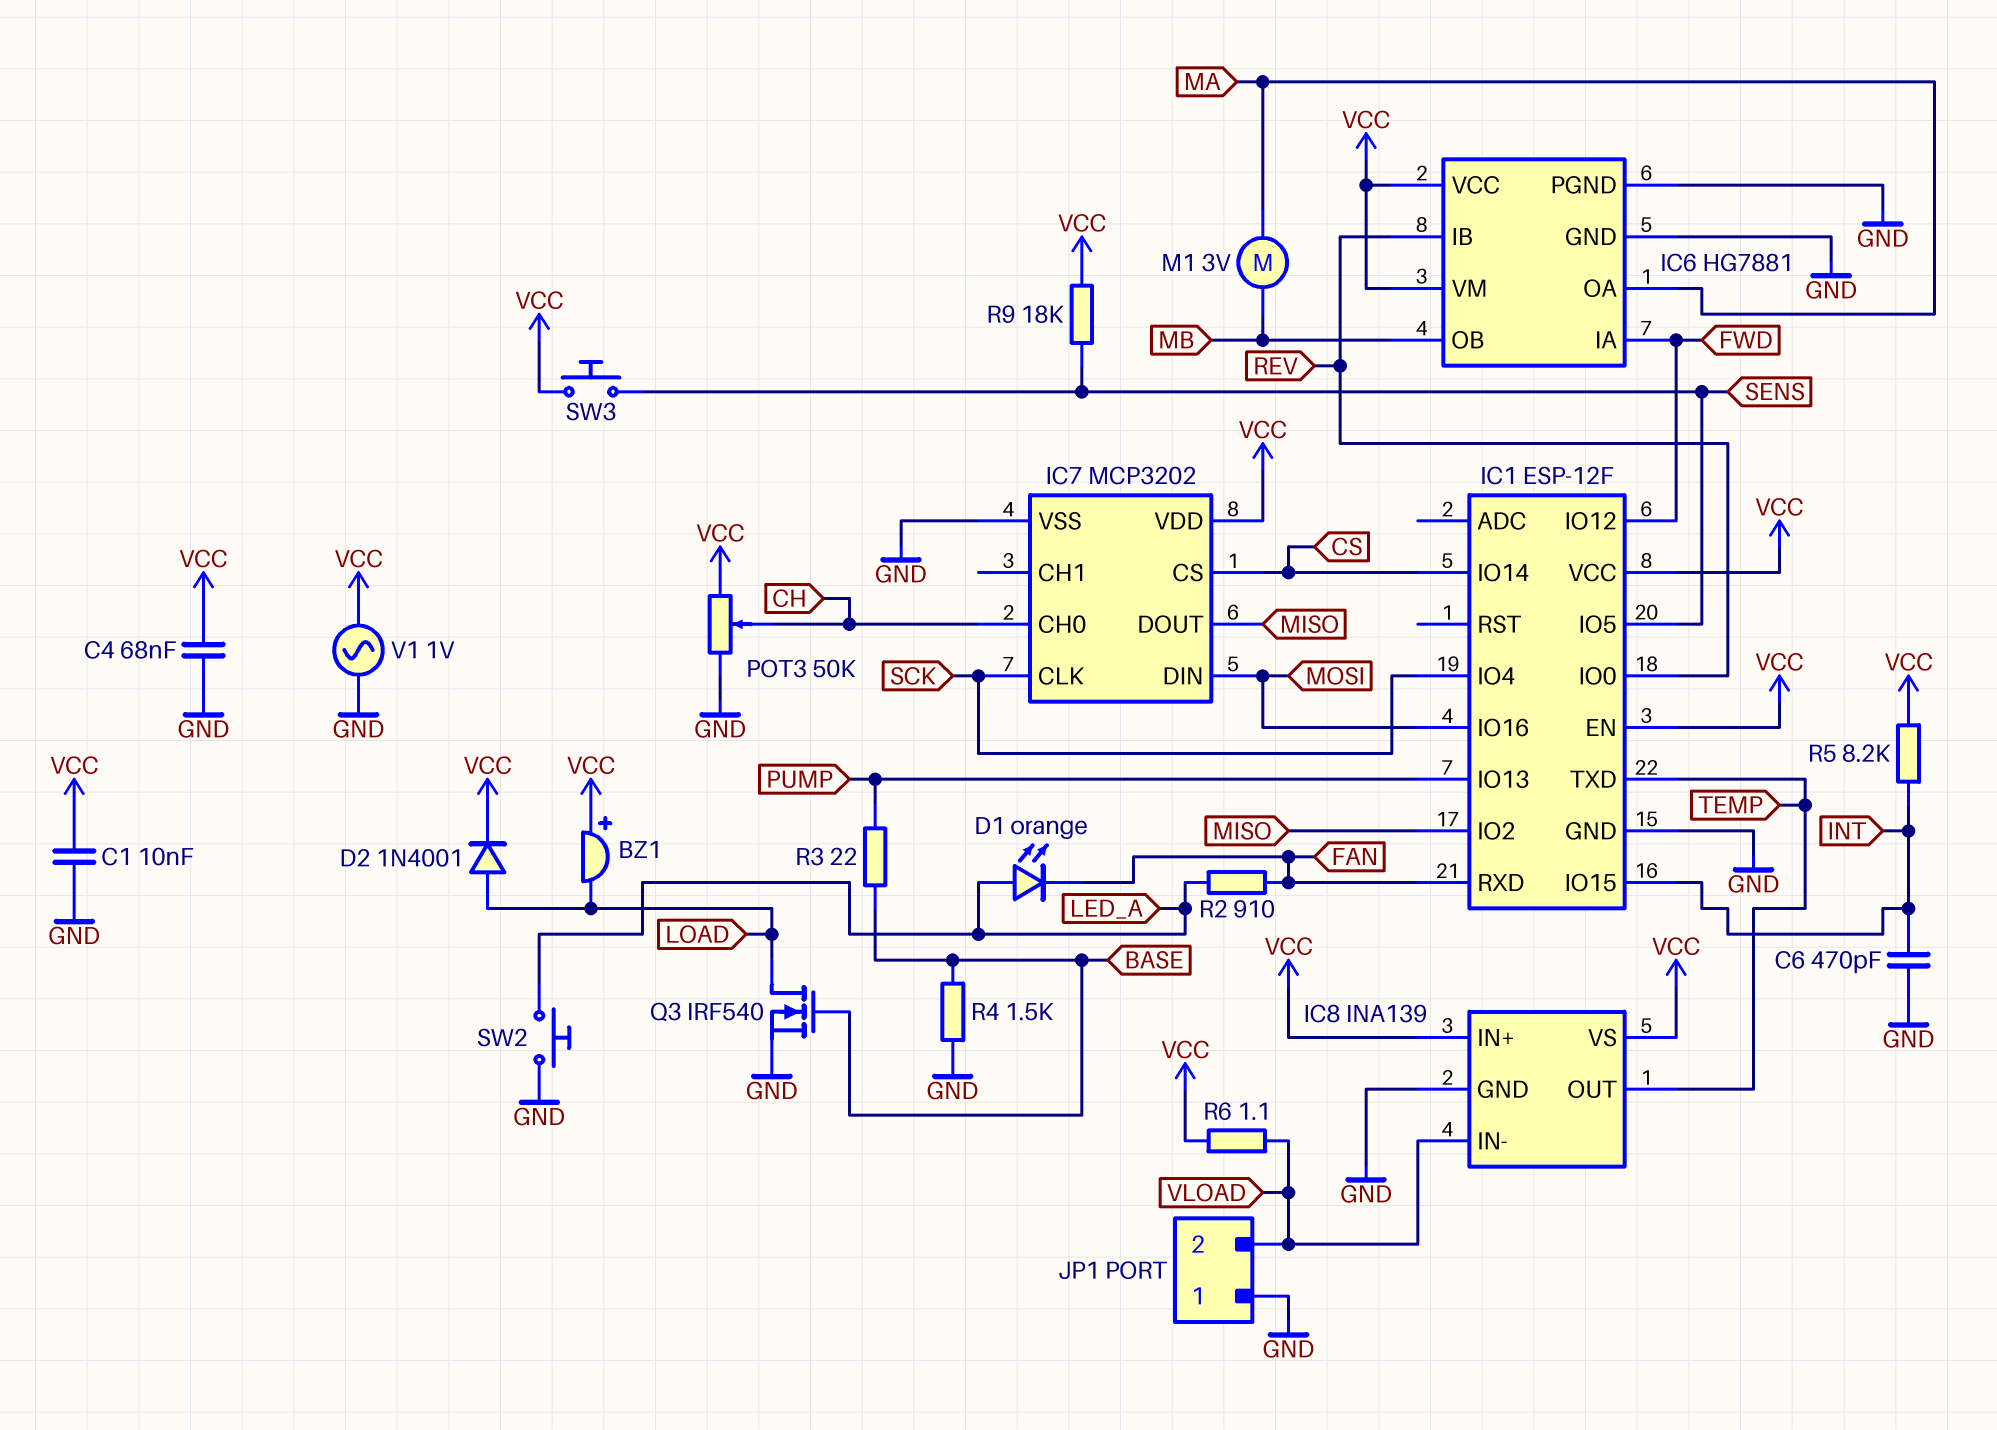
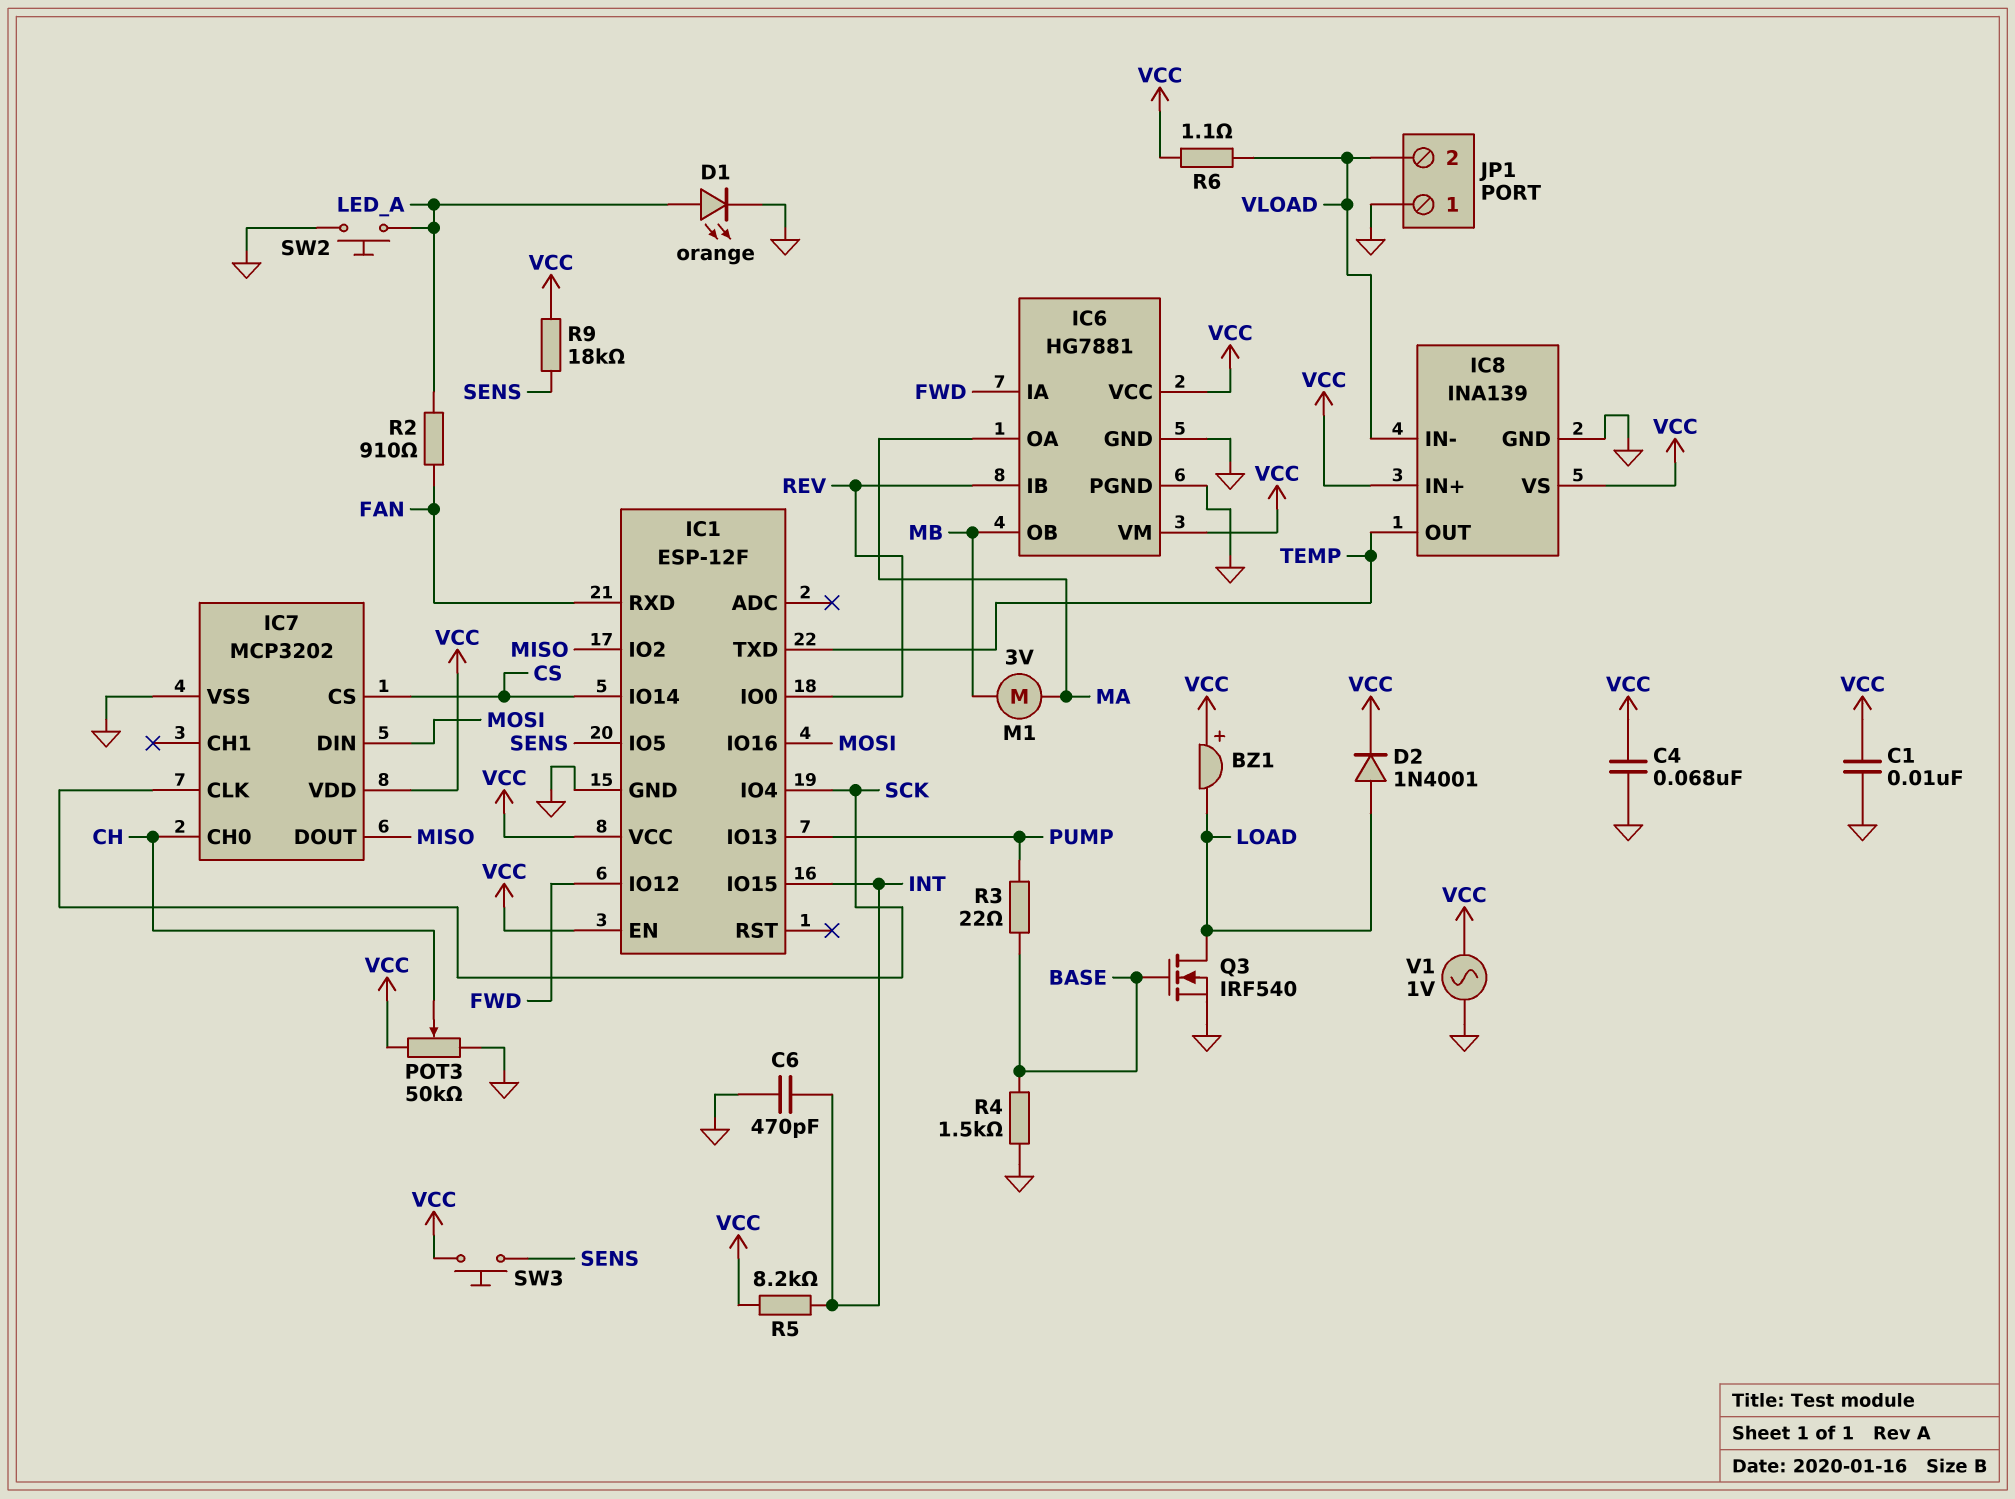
D1: LED orange (A LED_A, K FAN) -> LED orange (A LED_A, K GND)

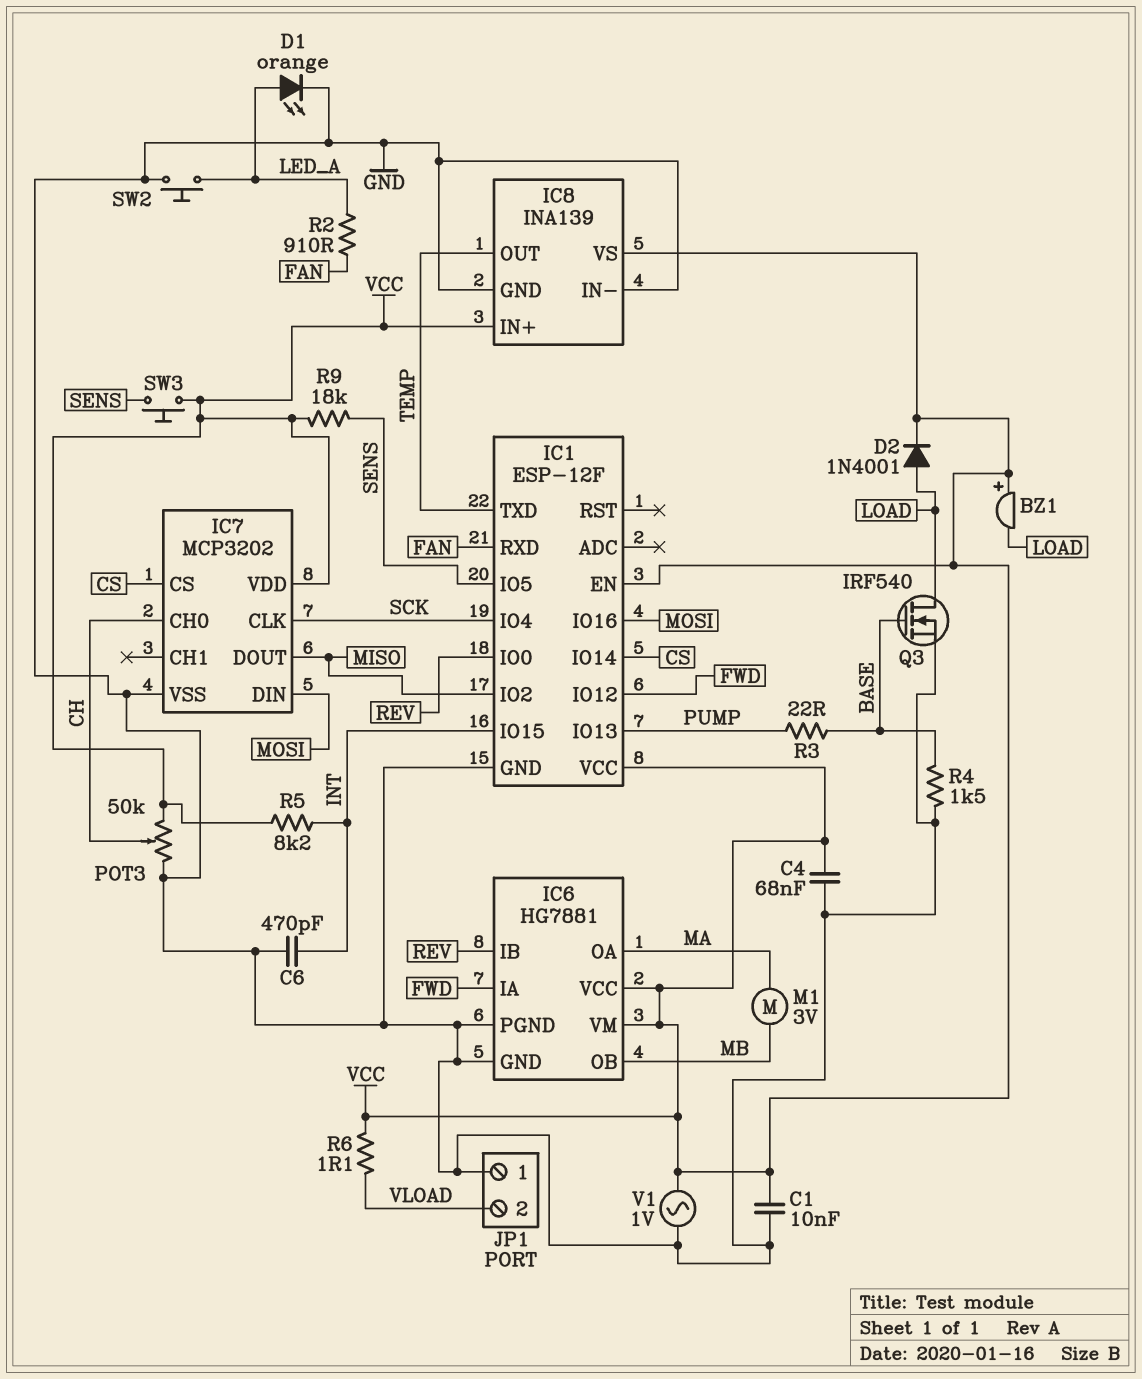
IC8 pin IN-: VLOAD -> GND

